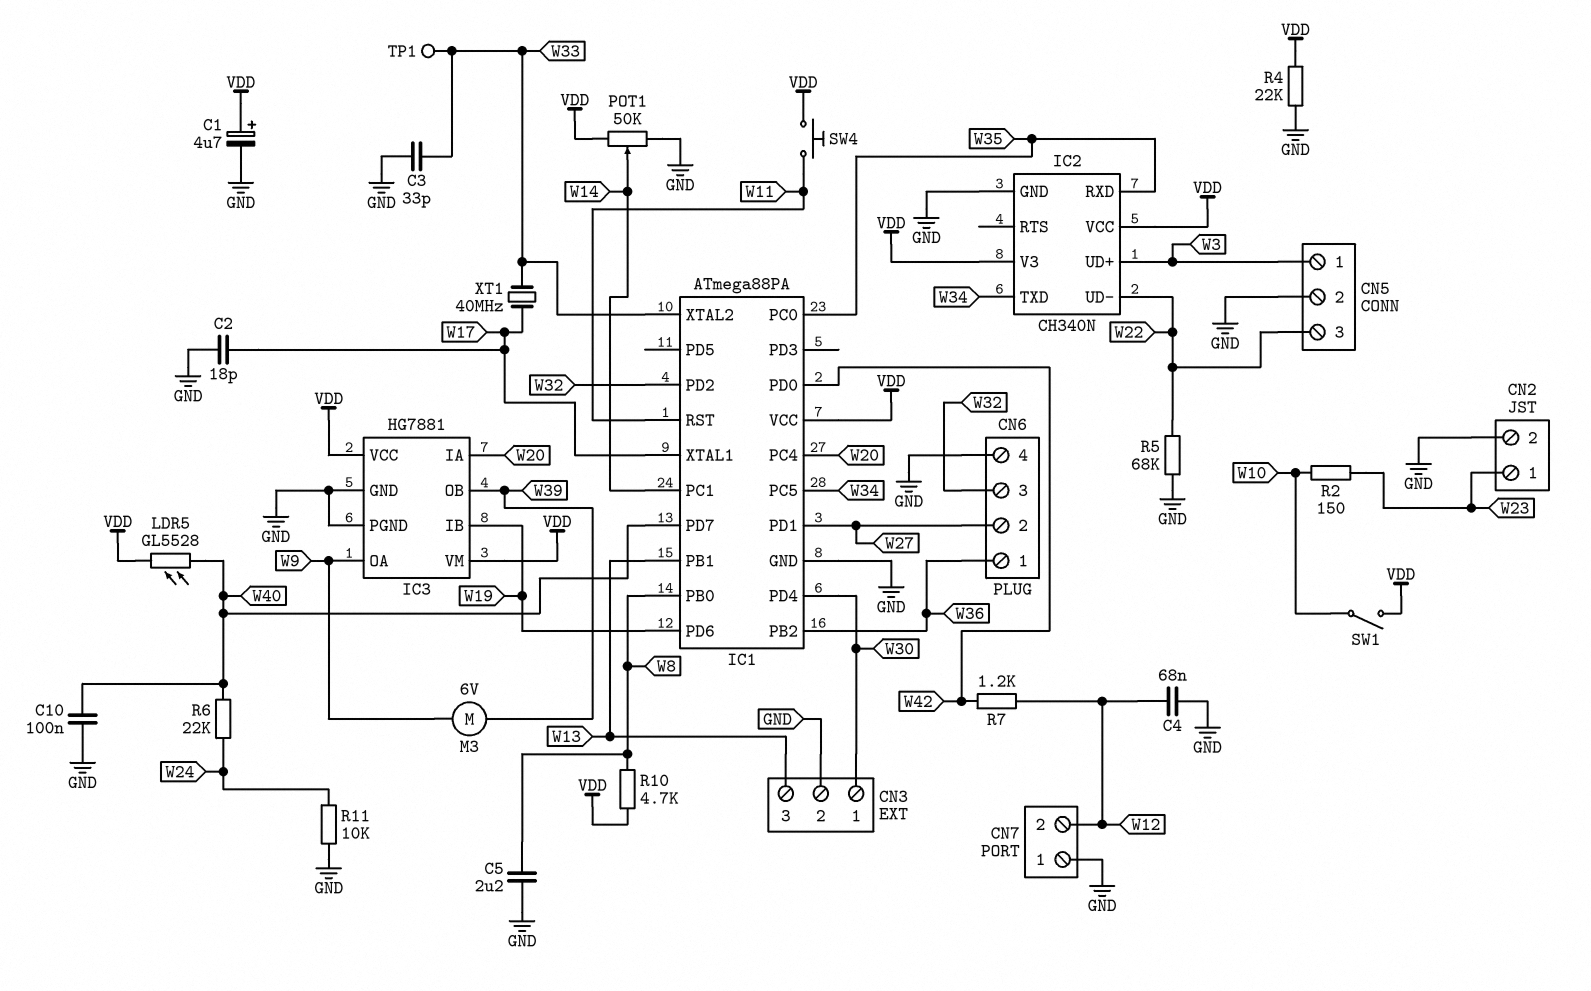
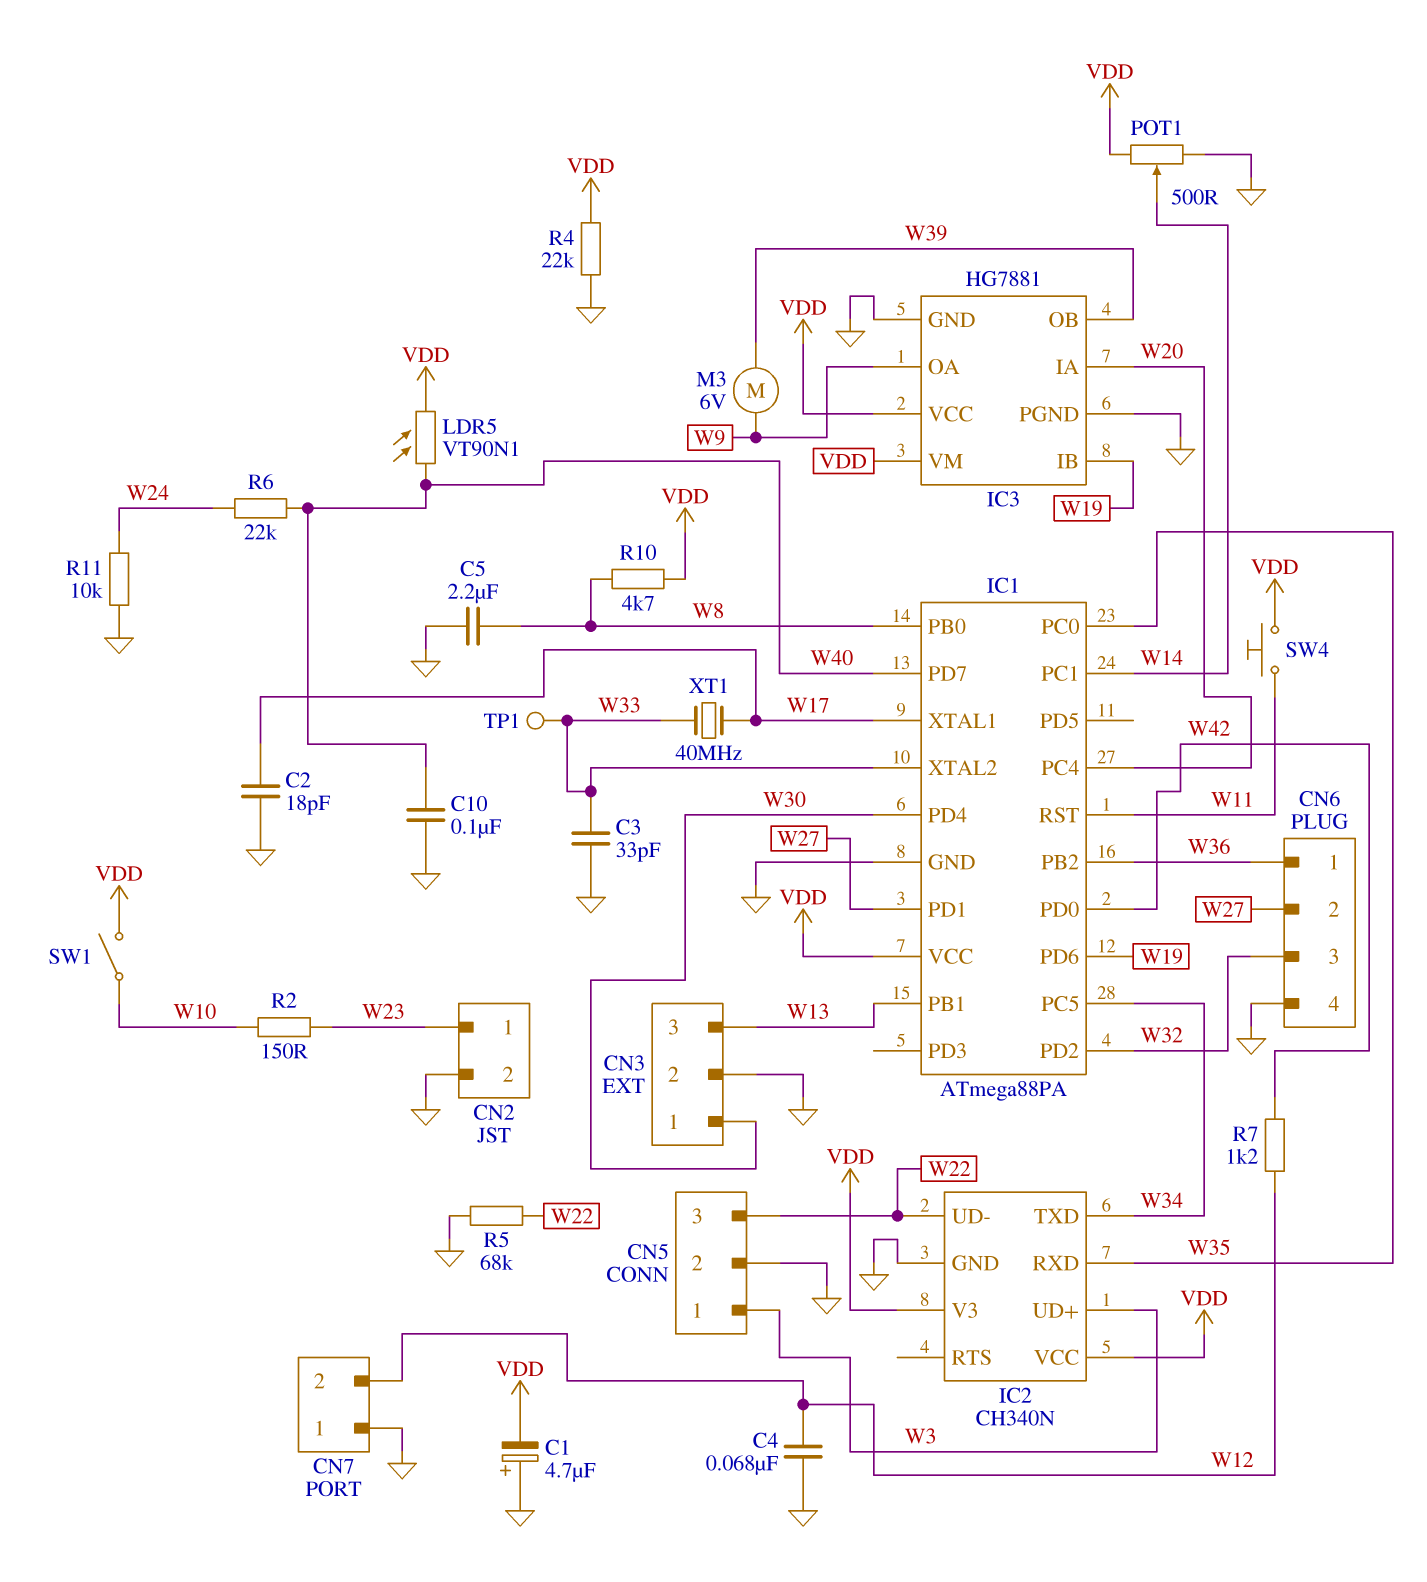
C1: 4.7uF (plus VDD, minus GND) -> 4.7uF (plus GND, minus VDD)
LDR5: GL5528 (VDD, W40) -> VT90N1 (VDD, W40)
POT1: 50k (GND, VDD, wiper W14) -> 500 (GND, VDD, wiper W14)

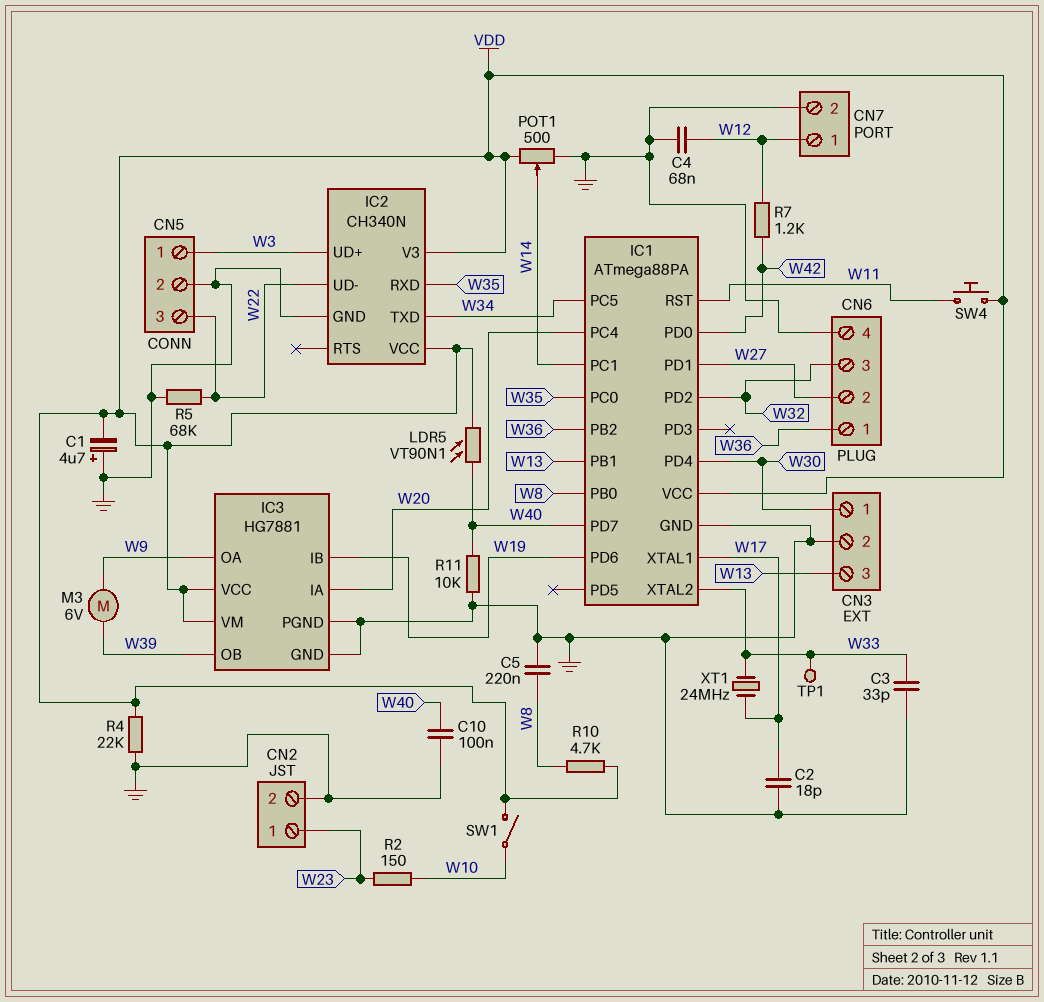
C5: 2.2uF (GND, W8) -> 220nF (GND, W8)
CN7 pin 1: GND -> W12
CN7 pin 2: W12 -> GND
R6: 22k (W24, W40) -> none
R11: 10k (GND, W24) -> 10k (GND, W40)
XT1: 40MHz (W17, W33) -> 24MHz (W17, W33)

